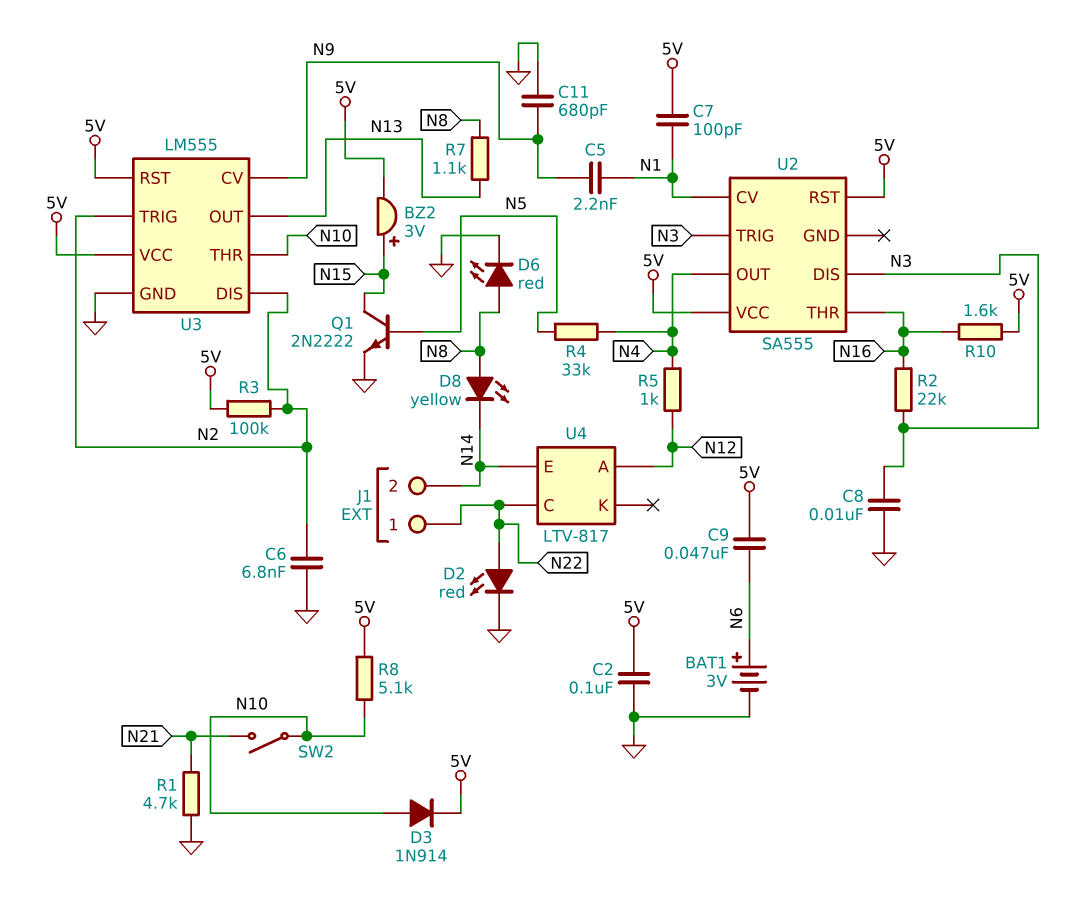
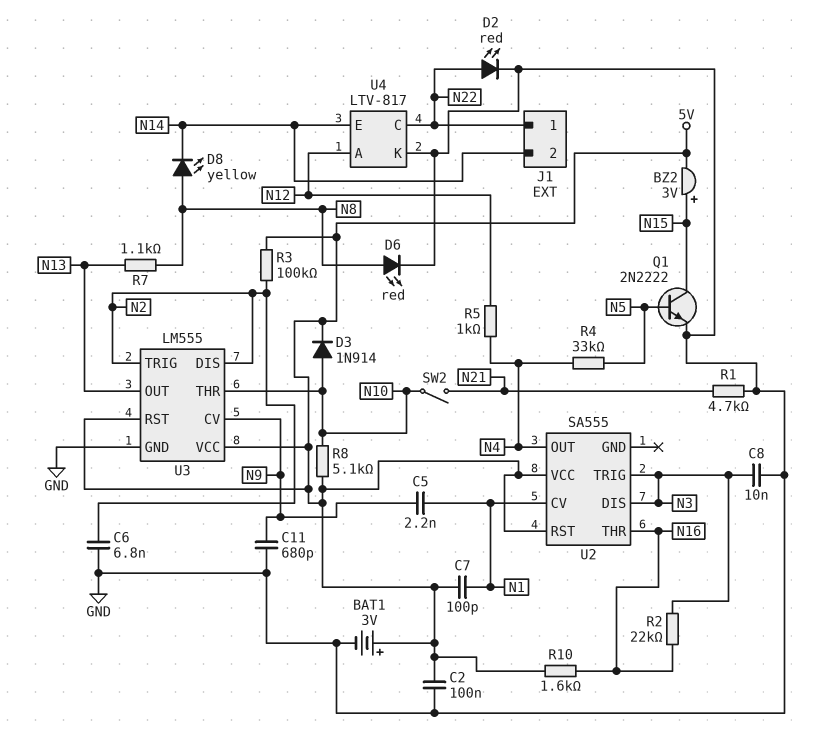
BAT1: 3V (plus N6, minus GND) -> 3V (plus 5V, minus GND)
C9: 47nF (5V, N6) -> none
U4 pin K: none -> GND

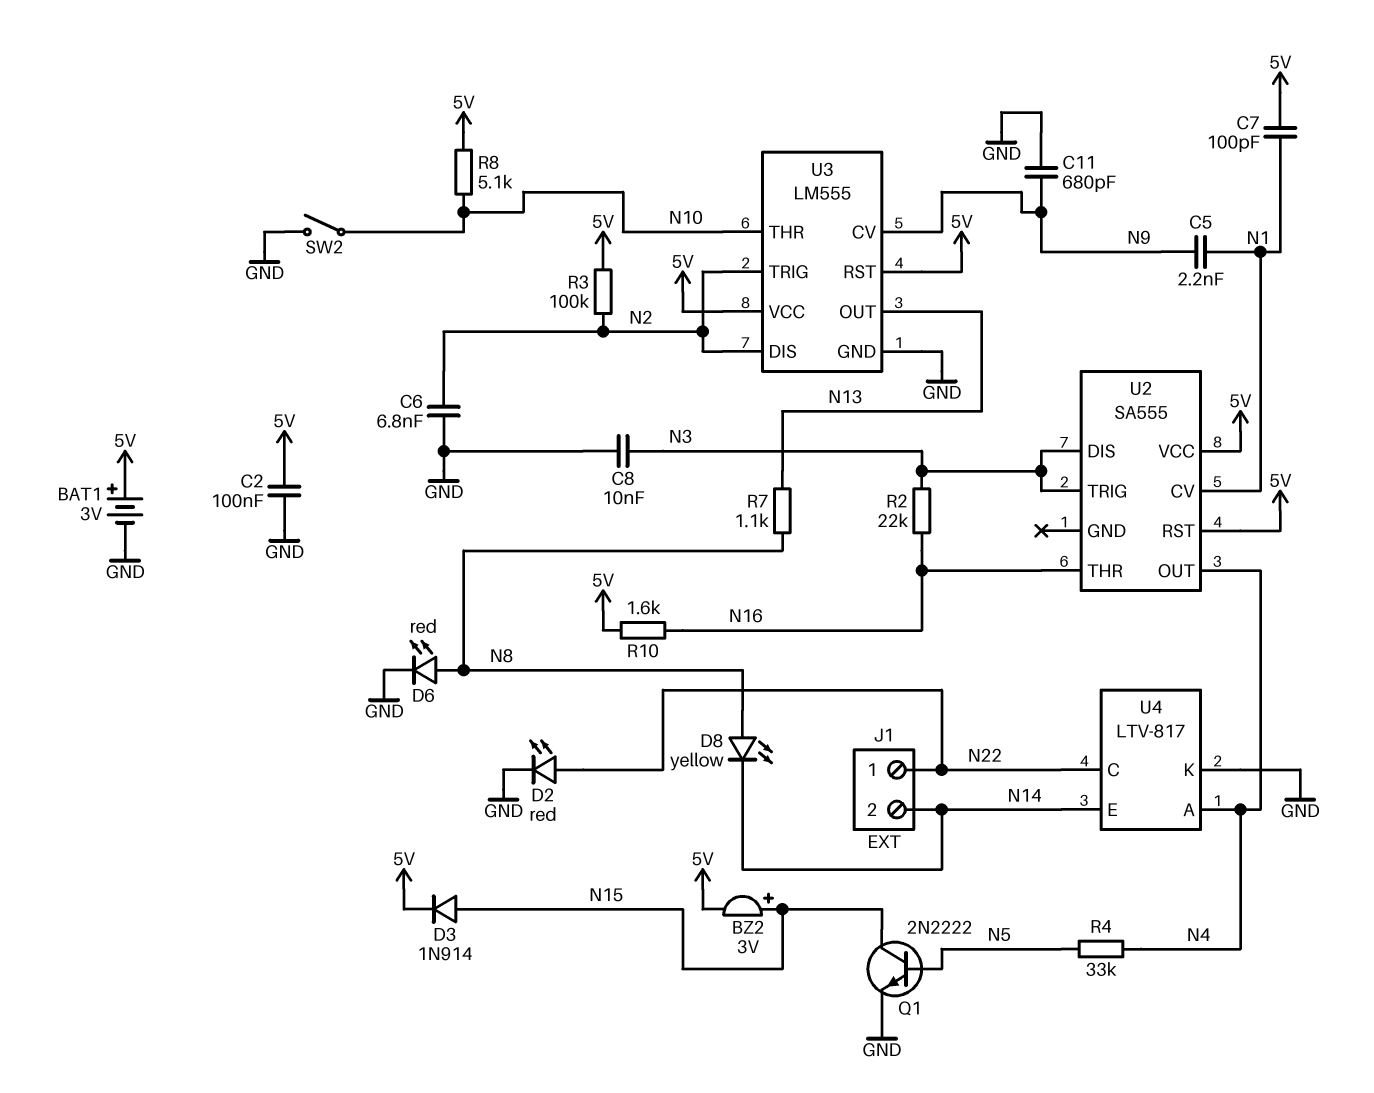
D3: diode 1N914 (A N10, K 5V) -> diode 1N914 (A N15, K 5V)
R1: 4.7k (GND, N21) -> none
R5: 1k (N4, N12) -> none
SW2: switch (N10, N21) -> switch (GND, N10)
U4 pin A: N12 -> N4

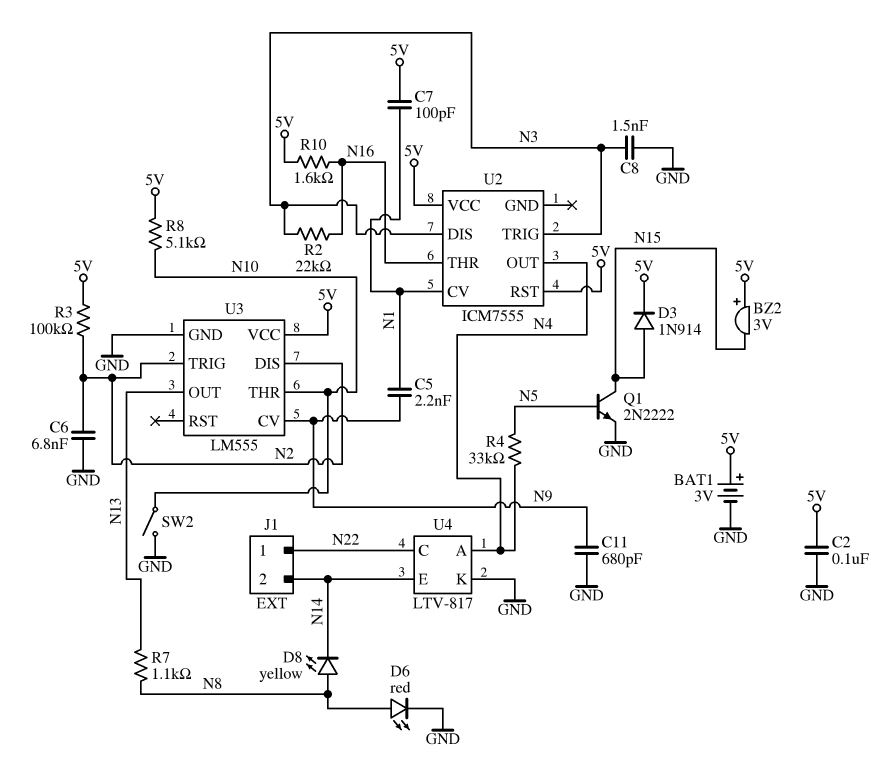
BZ2: buzzer 3V (plus N15, minus 5V) -> buzzer 3V (plus 5V, minus N15)
C8: 10nF (GND, N3) -> 1.5nF (GND, N3)
D2: LED red (A N22, K GND) -> none
U2: SA555 -> ICM7555
U3 pin RST: 5V -> none

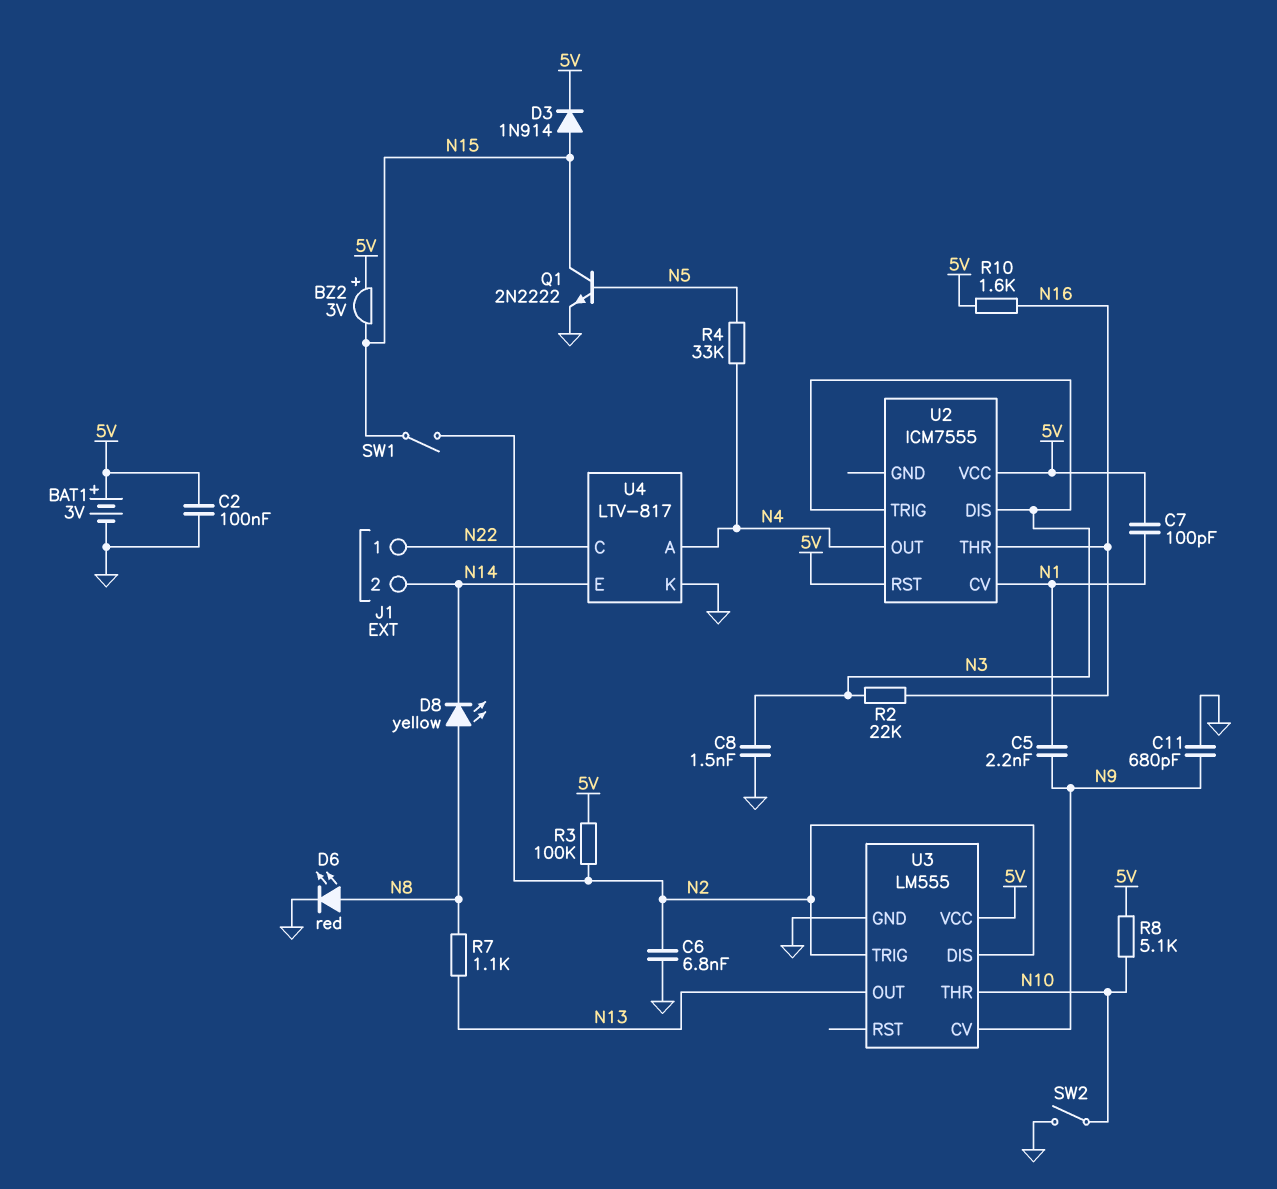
SW1: none -> switch (N2, N15)

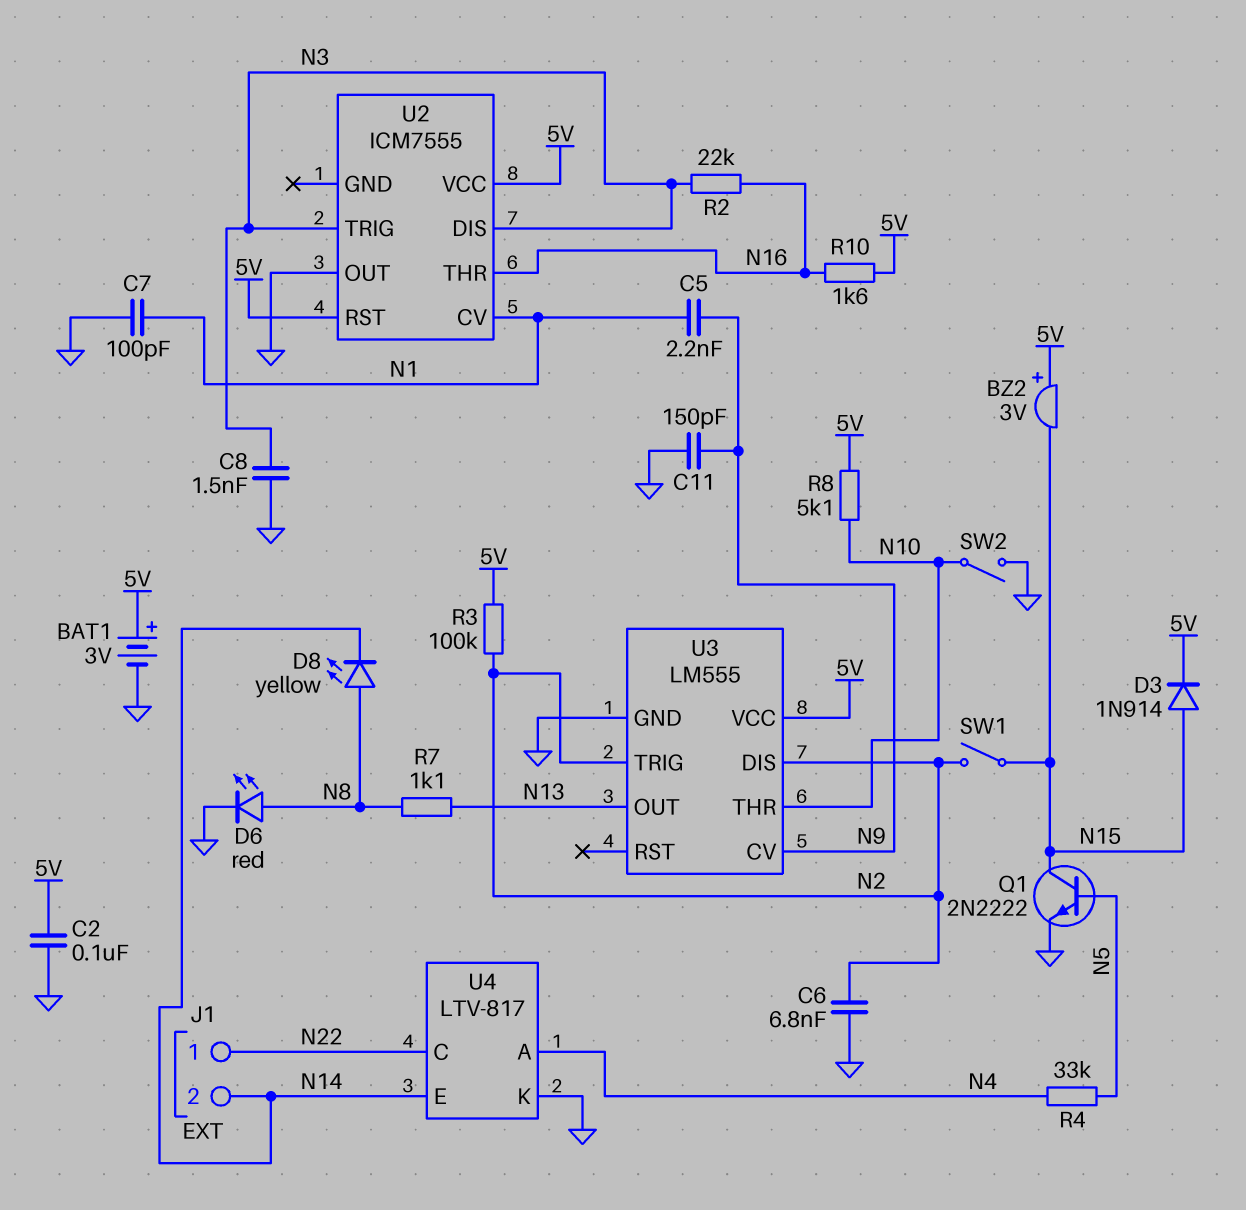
C7: 100pF (5V, N1) -> 100pF (GND, N1)
C11: 680pF (GND, N9) -> 150pF (GND, N9)
U2 pin OUT: N4 -> GND

